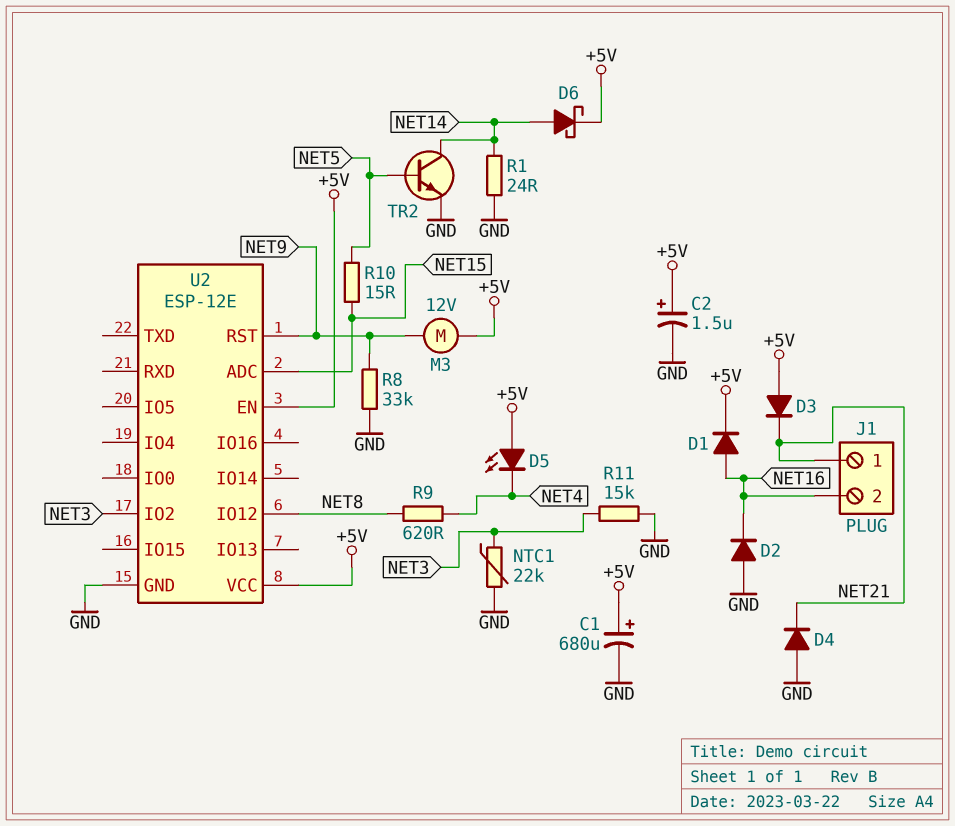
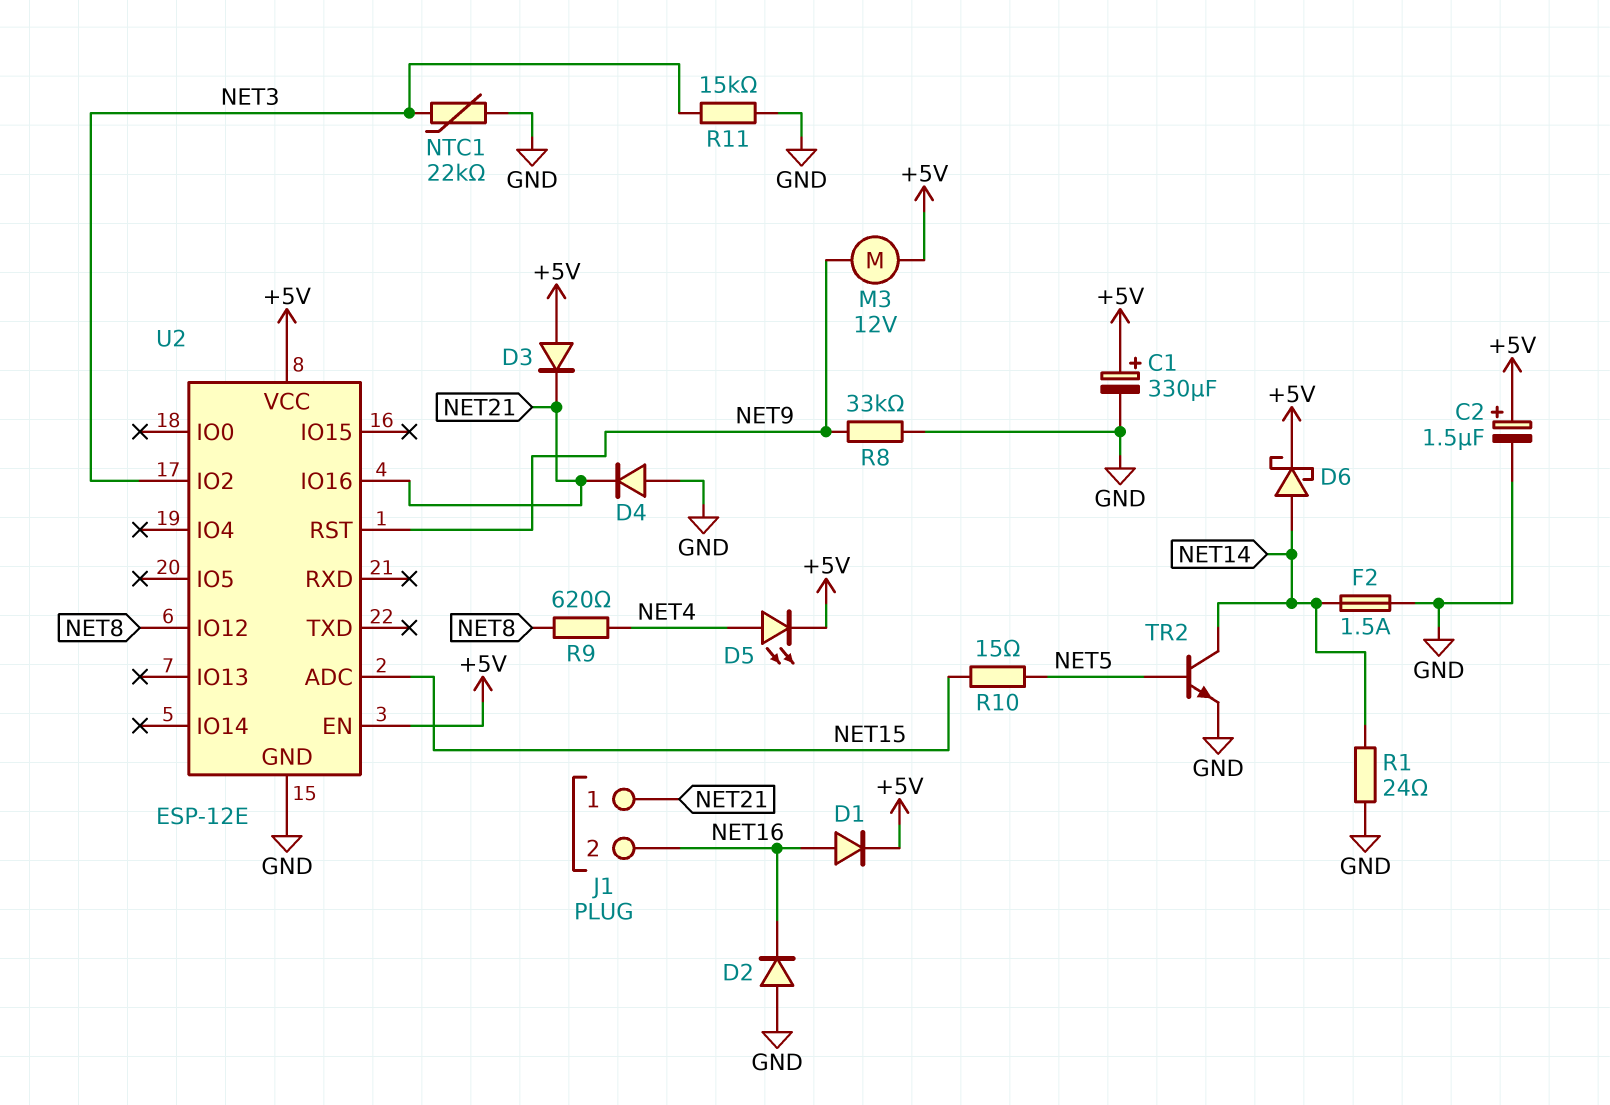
C1: 680uF (plus +5V, minus GND) -> 330uF (plus +5V, minus GND)
D5: LED (A +5V, K NET4) -> LED (A NET4, K +5V)
F2: none -> 1.5A (GND, NET14)
U2 pin IO16: none -> NET21

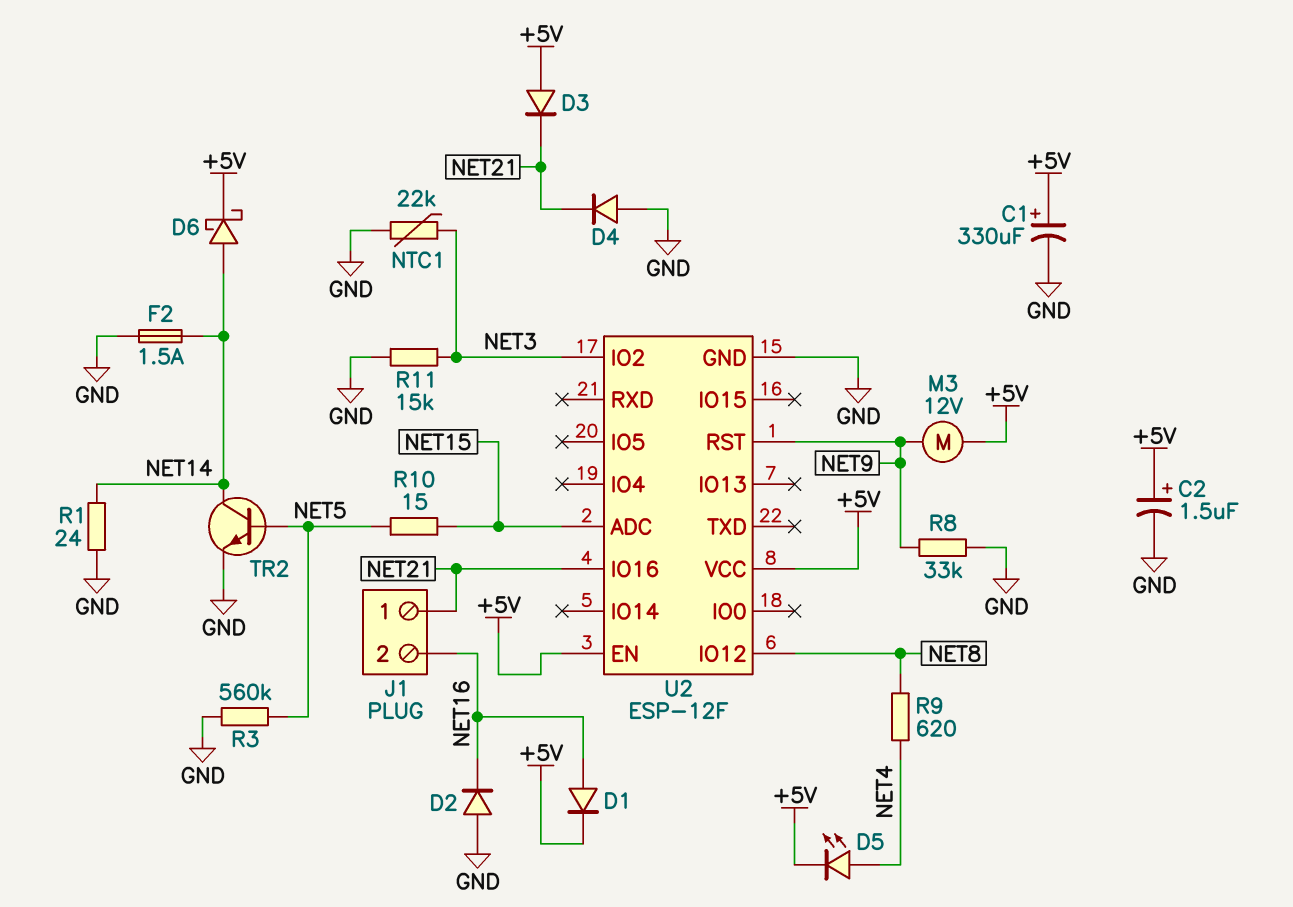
R3: none -> 560k (GND, NET5)
U2: ESP-12E -> ESP-12F

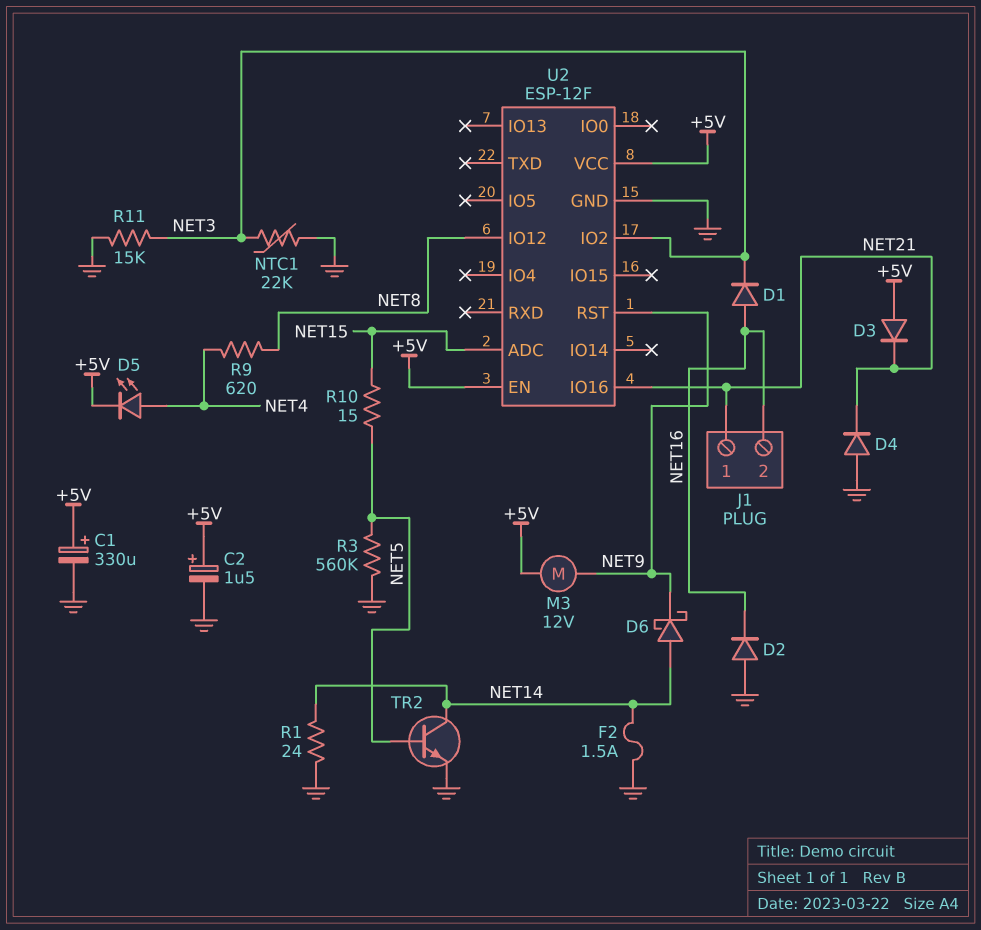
D1: diode (A NET16, K +5V) -> diode (A NET16, K NET3)
D6: schottky (A NET14, K +5V) -> schottky (A NET14, K NET9)
R8: 33k (GND, NET9) -> none

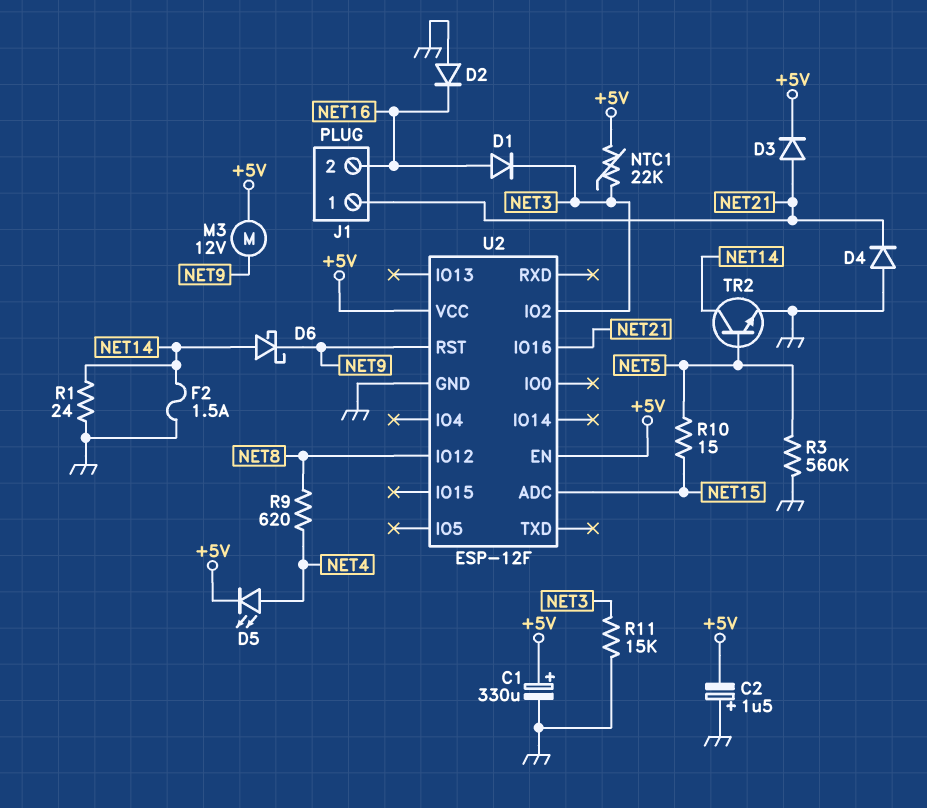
C2: 1.5uF (plus +5V, minus GND) -> 1.5uF (plus GND, minus +5V)
D3: diode (A +5V, K NET21) -> diode (A NET21, K +5V)
NTC1: 22k (GND, NET3) -> 22k (+5V, NET3)

